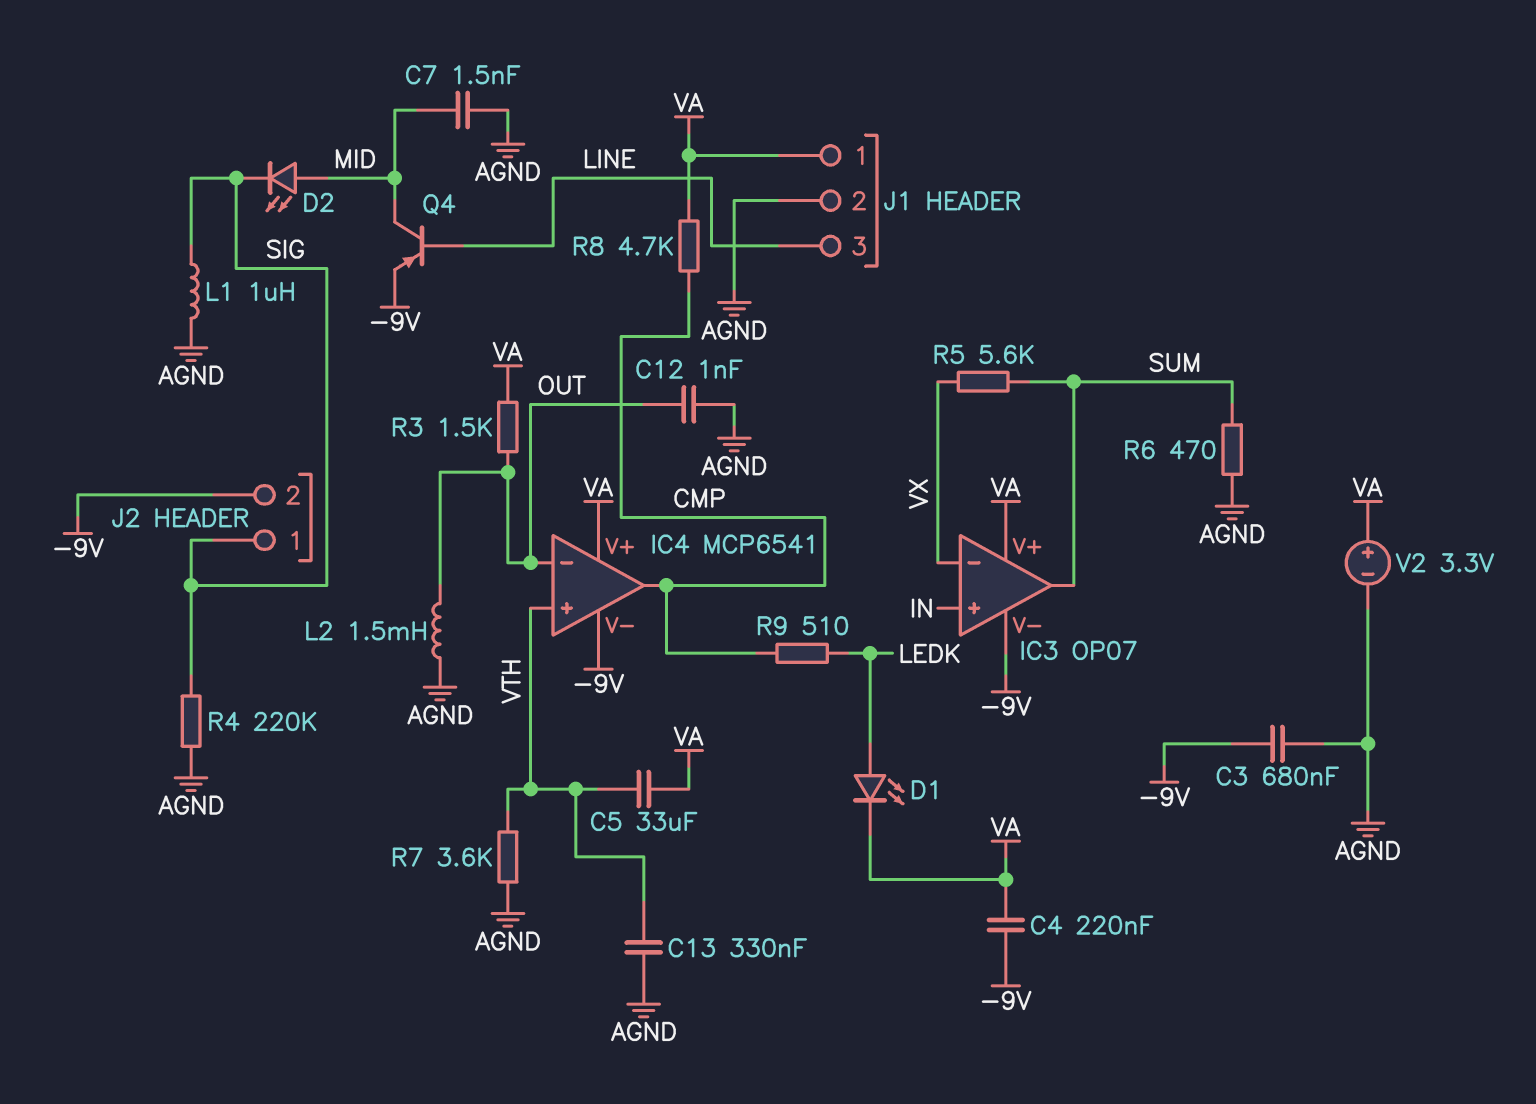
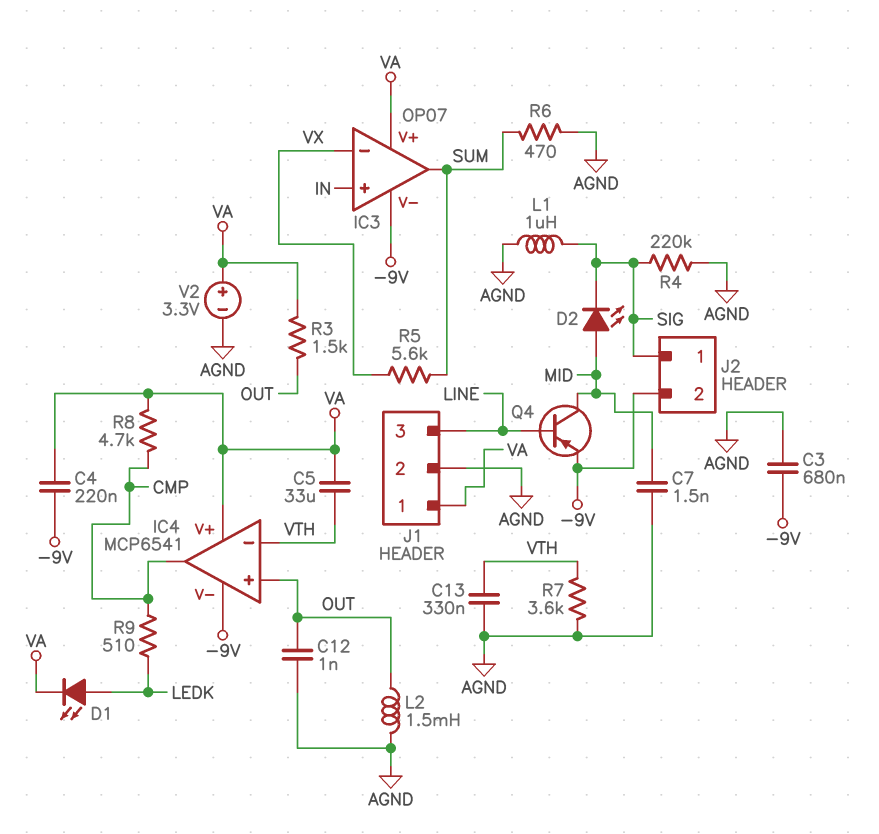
IC4 pin in+: VTH -> OUT
IC4 pin in-: OUT -> VTH

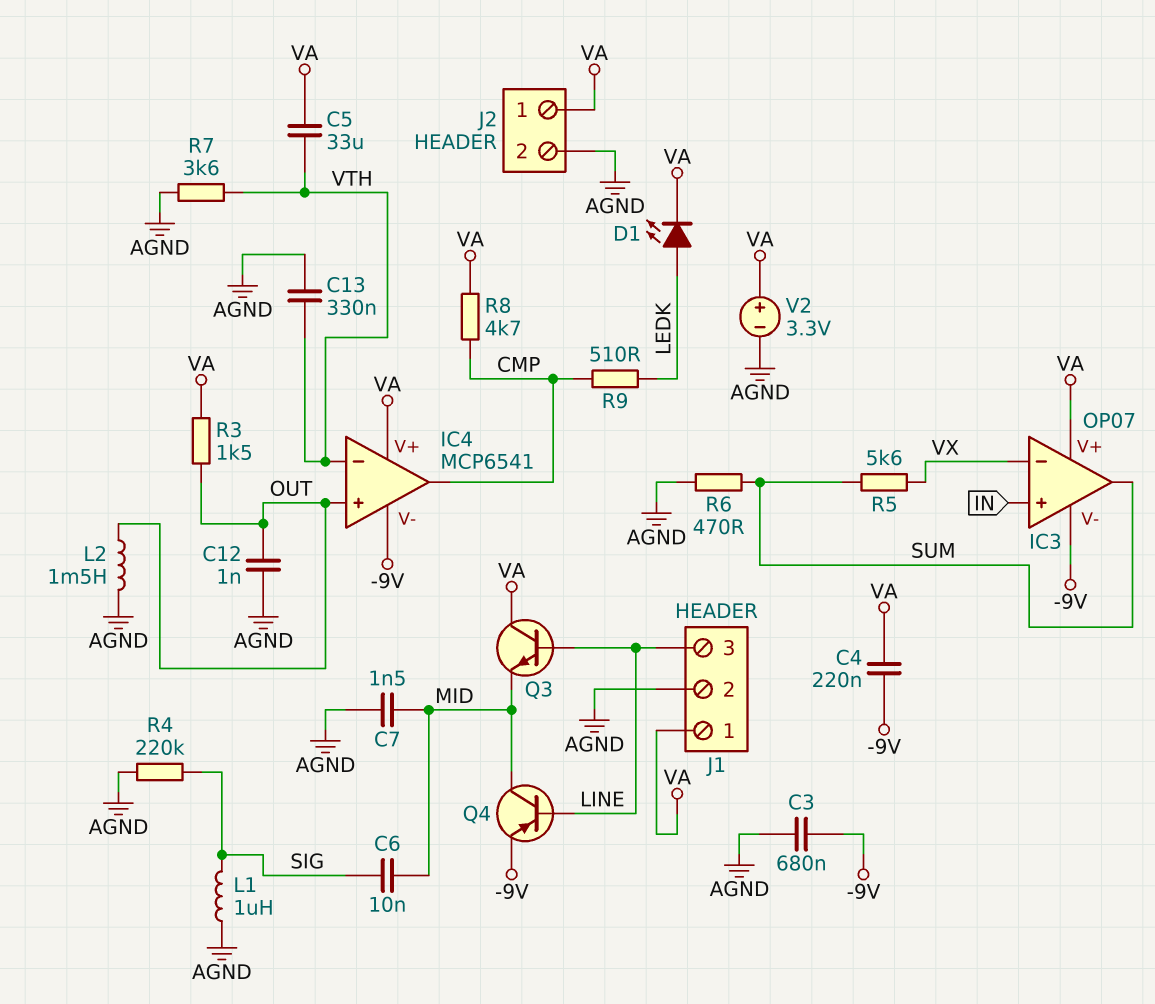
C6: none -> 10nF (MID, SIG)
D2: LED (A MID, K SIG) -> none
J2 pin 1: SIG -> VA
J2 pin 2: -9V -> AGND
Q3: none -> NPN (B LINE, C VA, E MID)

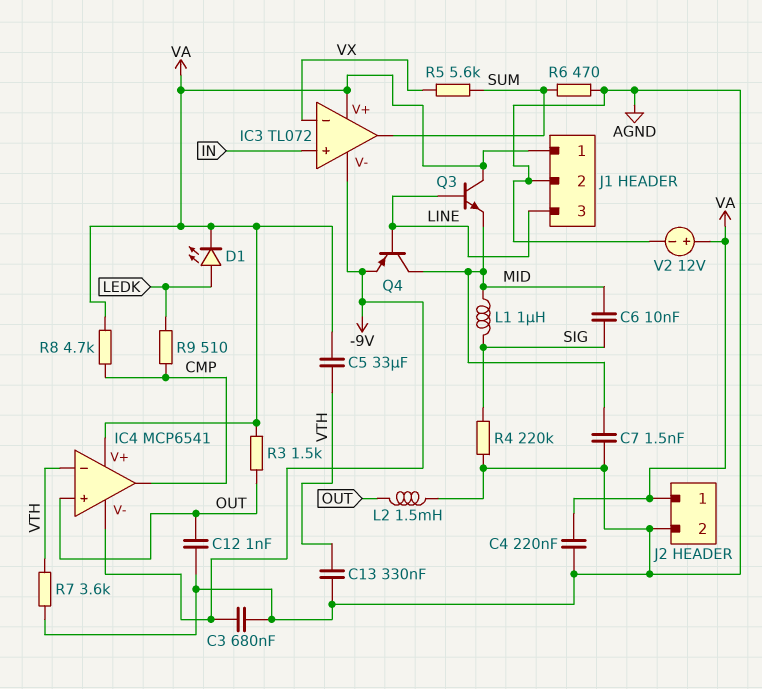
C4: 220nF (-9V, VA) -> 220nF (AGND, VA)
IC3: OP07 -> TL072
L1: 1uH (AGND, SIG) -> 1uH (MID, SIG)
V2: 3.3V (plus VA, minus AGND) -> 12V (plus VA, minus AGND)

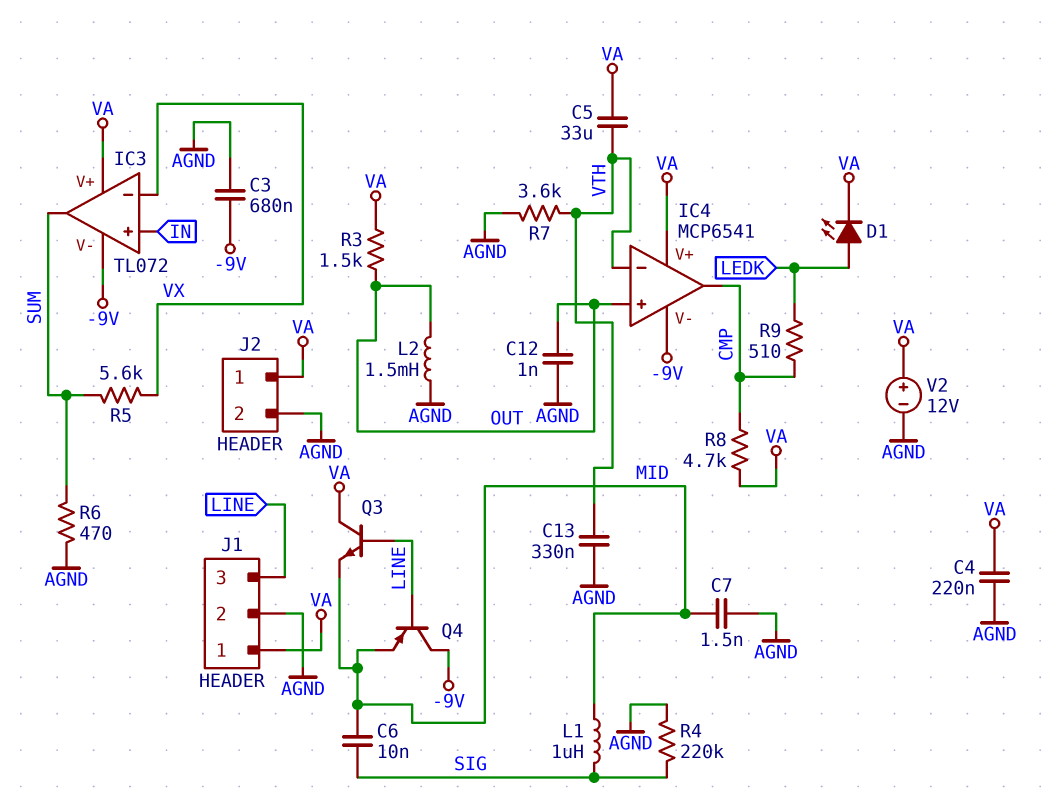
Q4: PNP (B LINE, C MID, E -9V) -> PNP (B LINE, C -9V, E MID)

